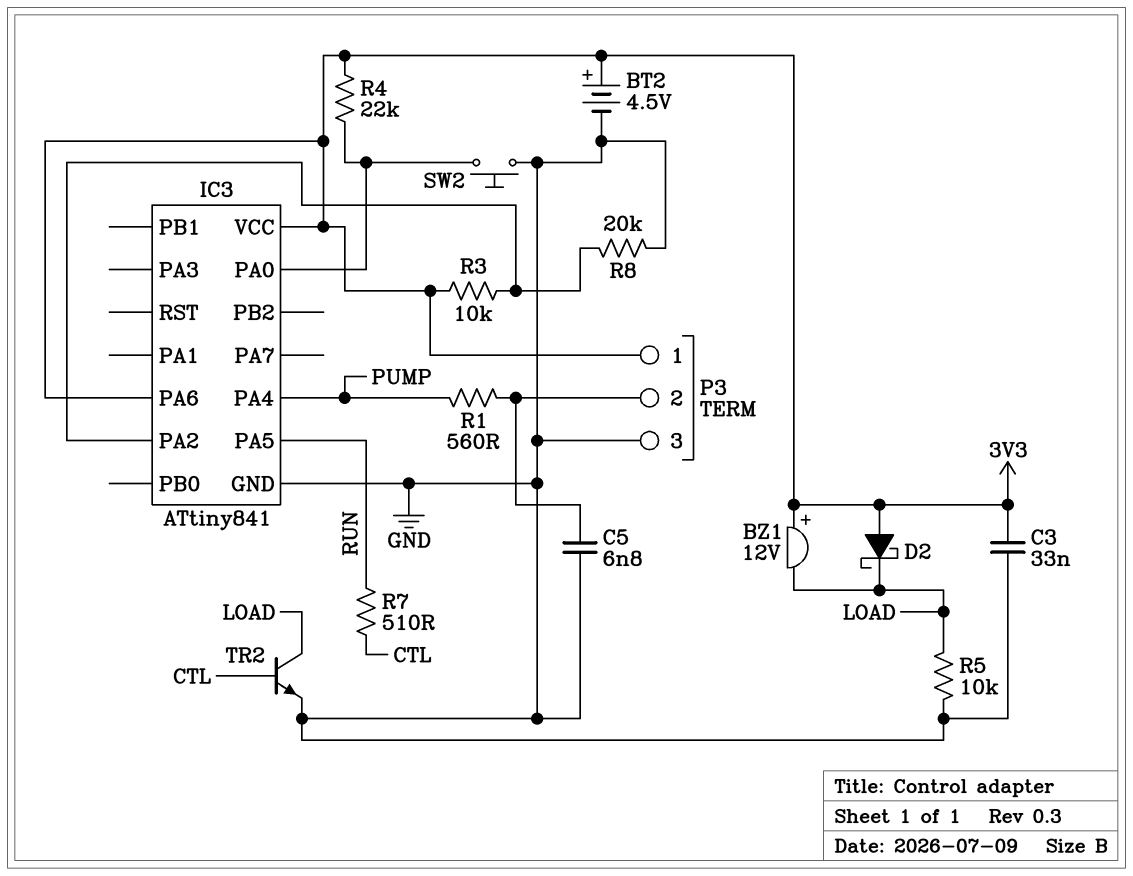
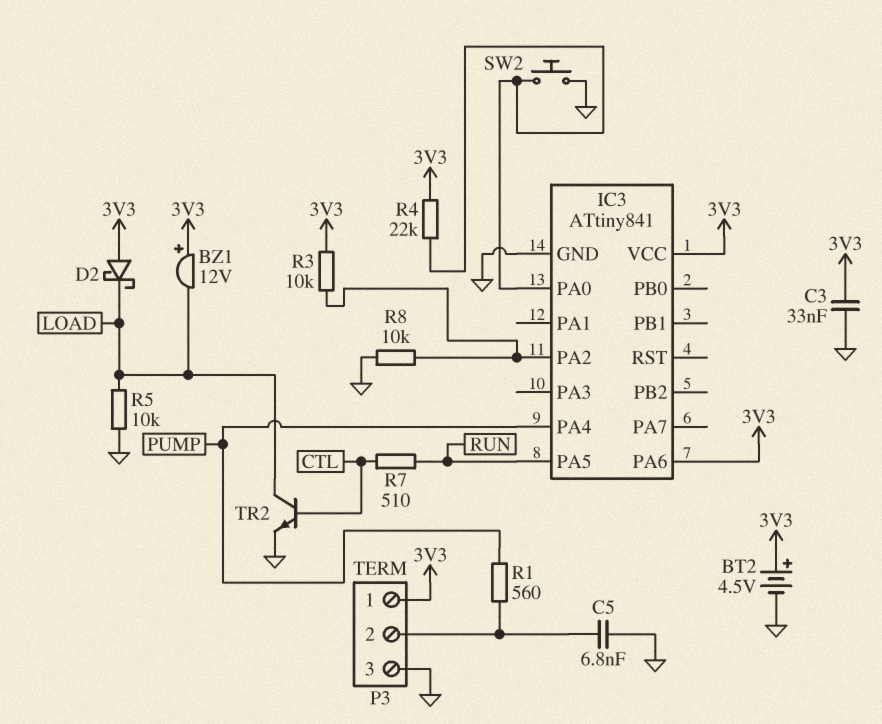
R8: 20k (GND, IC3/PA2) -> 10k (GND, IC3/PA2)

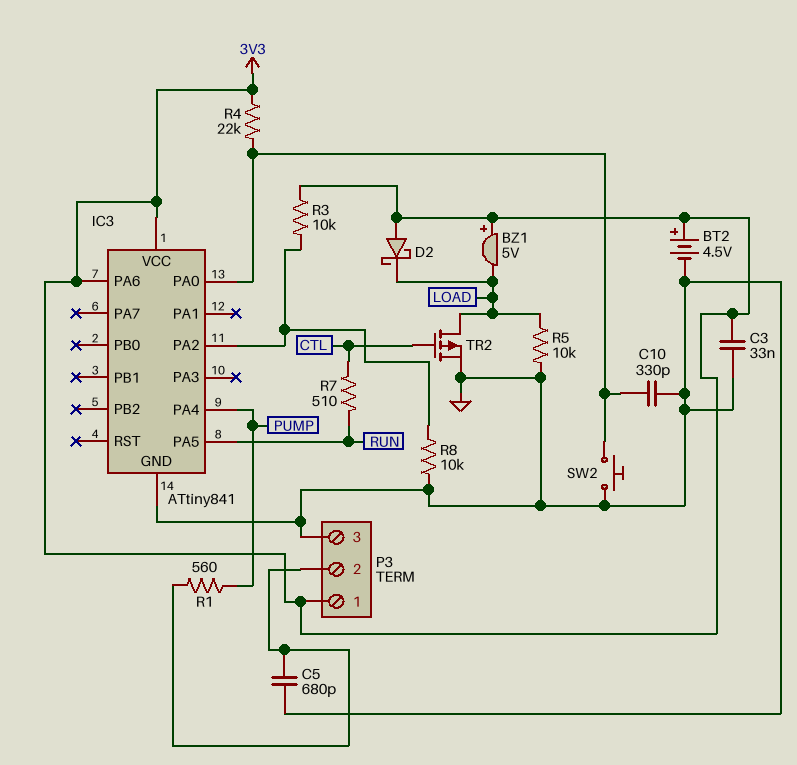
BZ1: buzzer 12V (plus 3V3, minus LOAD) -> buzzer 5V (plus 3V3, minus LOAD)
C5: 6.8nF (GND, P3/2) -> 680pF (GND, P3/2)
C10: none -> 330pF (GND, IC3/PA0)
TR2: NPN (B CTL, C LOAD, E GND) -> PMOS (G CTL, D LOAD, S GND)

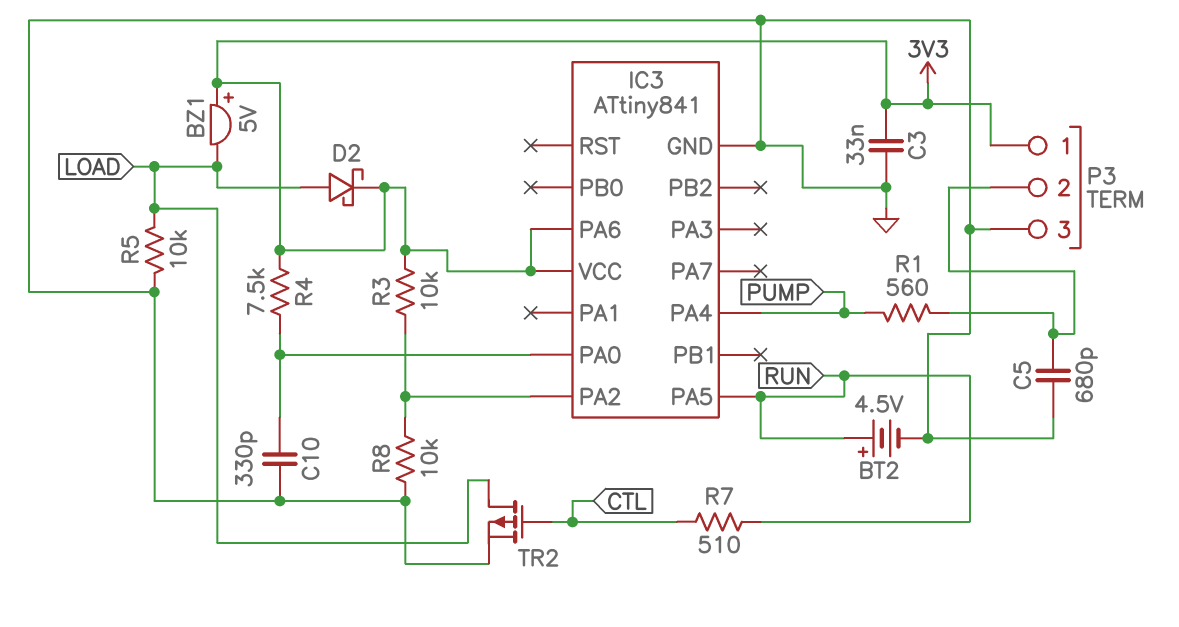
BT2: 4.5V (plus 3V3, minus GND) -> 4.5V (plus RUN, minus GND)
D2: schottky (A 3V3, K LOAD) -> schottky (A LOAD, K 3V3)
R4: 22k (3V3, IC3/PA0) -> 7.5k (3V3, IC3/PA0)
SW2: button (GND, IC3/PA0) -> none

